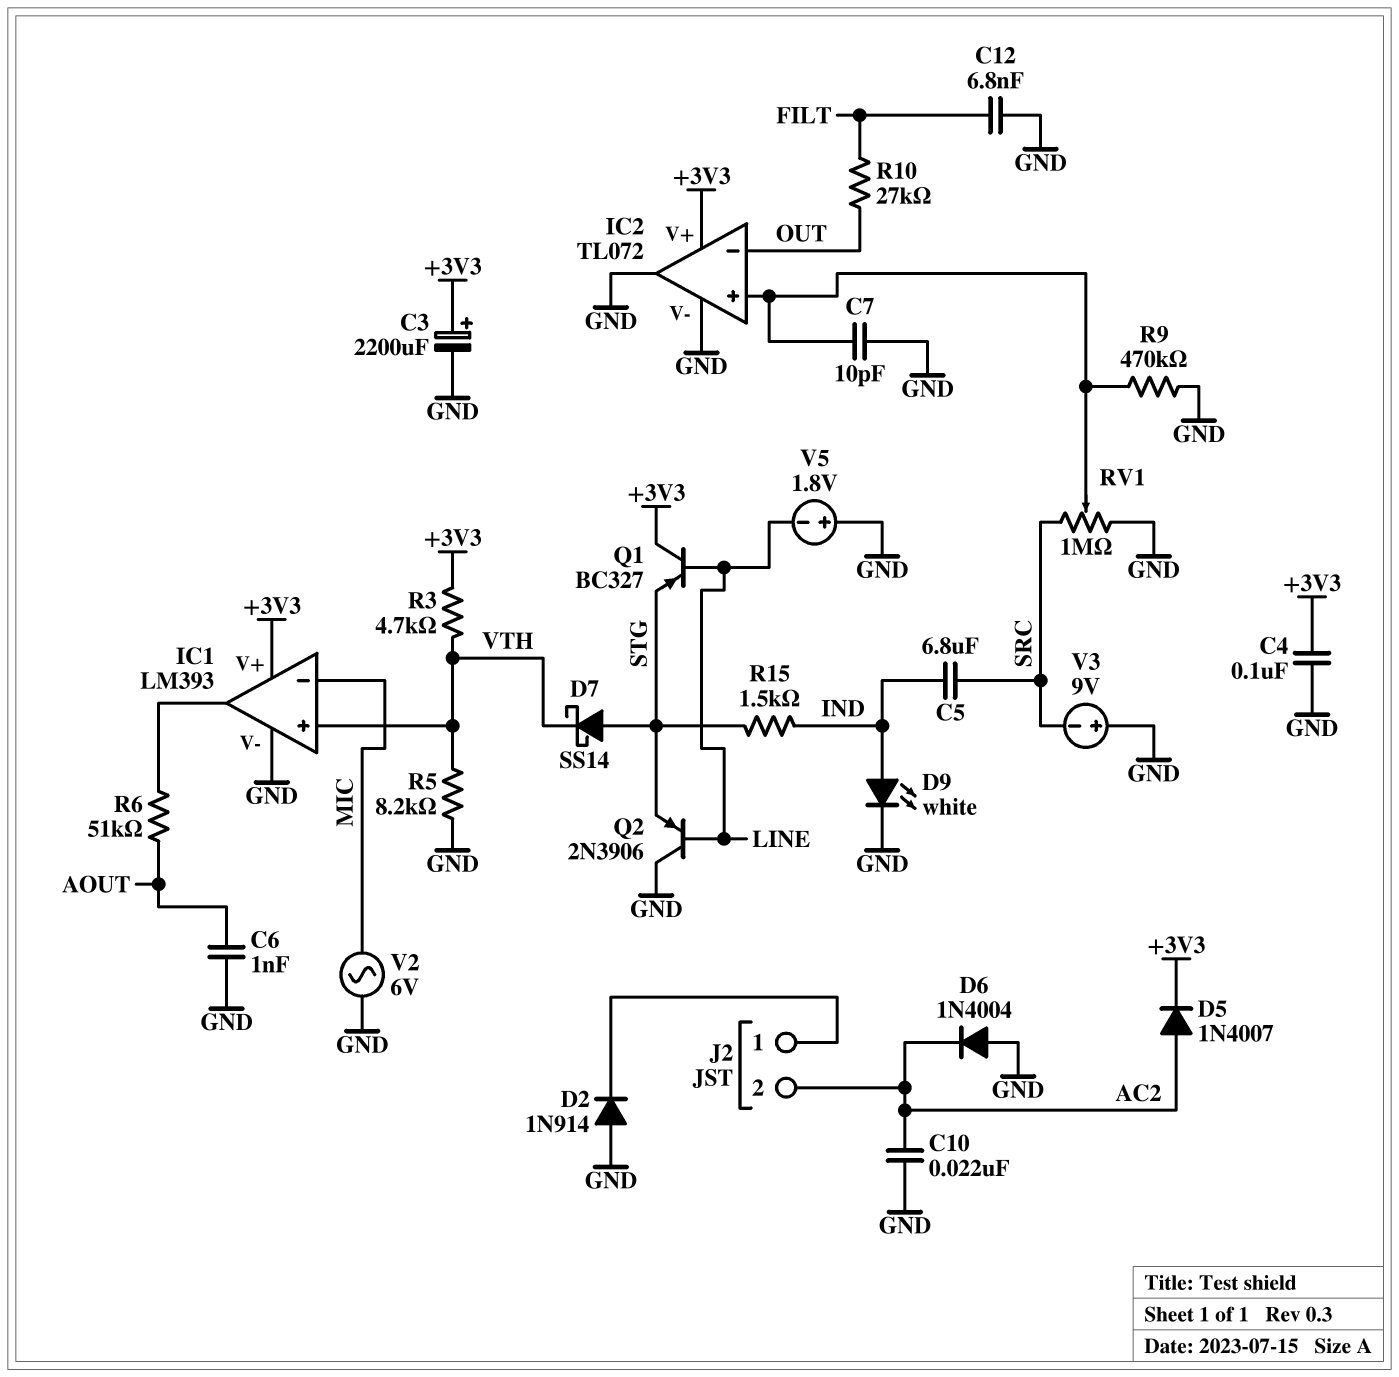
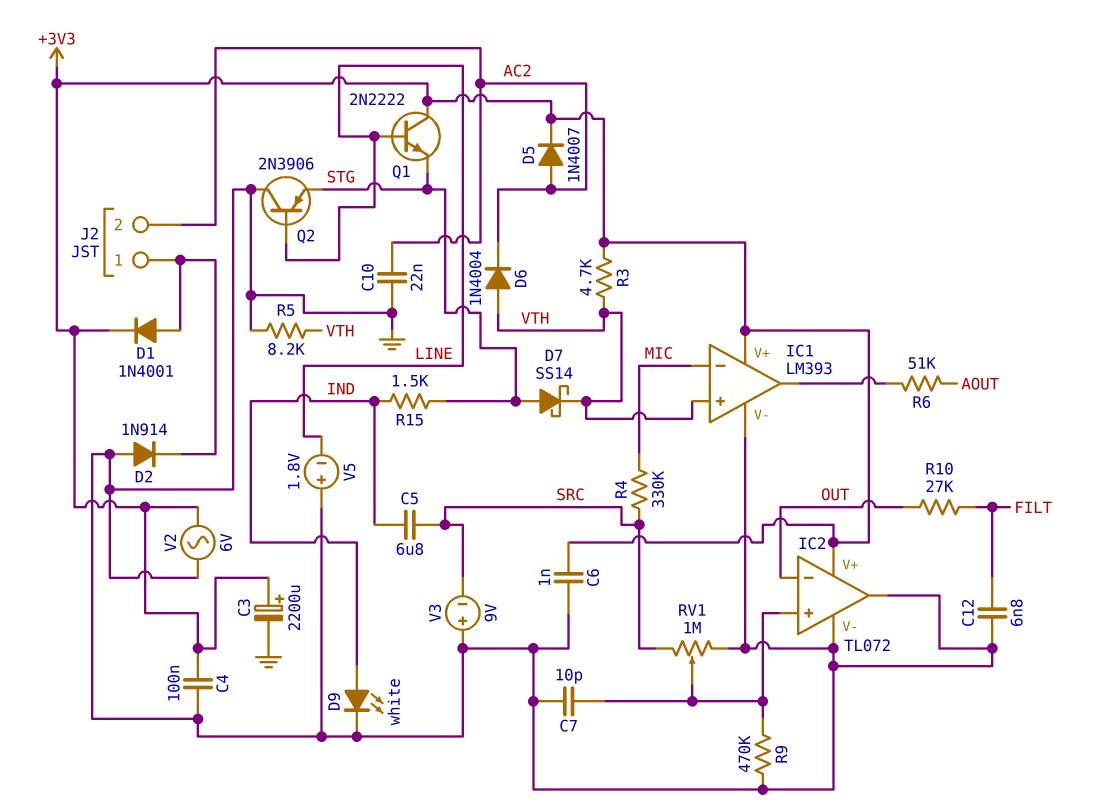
C6: 1nF (AOUT, GND) -> 1nF (+3V3, GND)
D1: none -> diode 1N4001 (A J2/1, K +3V3)
D6: diode 1N4004 (A GND, K AC2) -> diode 1N4004 (A VTH, K AC2)
Q1: PNP BC327 (B LINE, C +3V3, E STG) -> NPN 2N2222 (B LINE, C +3V3, E STG)
R4: none -> 330k (MIC, SRC)
V2: AC 6V (GND, MIC) -> AC 6V (+3V3, GND)

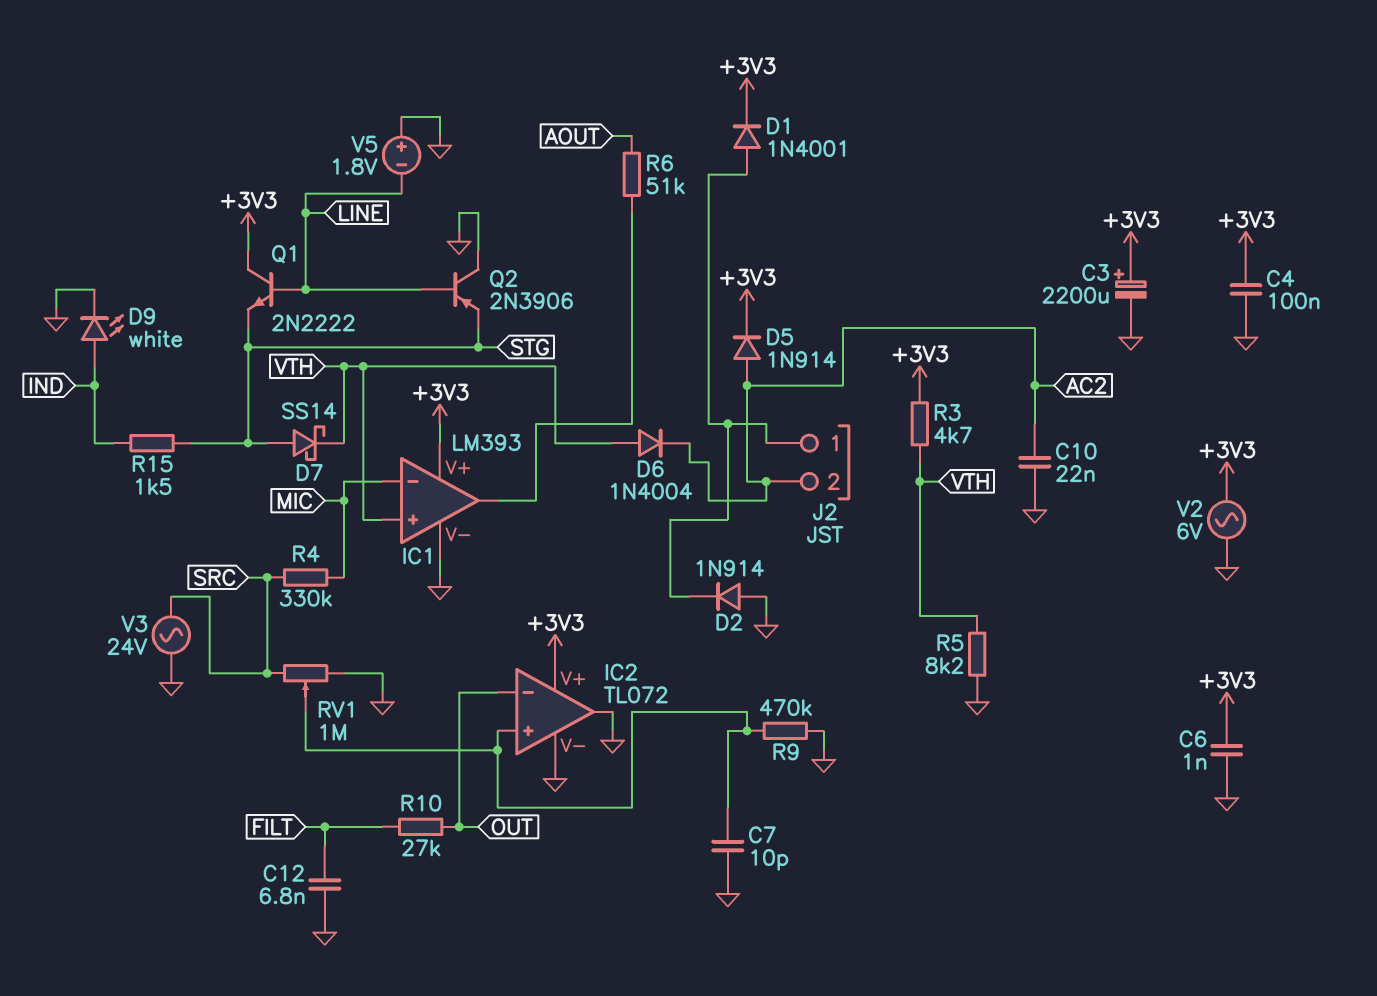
C5: 6.8uF (IND, SRC) -> none
D5: diode 1N4007 (A AC2, K +3V3) -> diode 1N914 (A AC2, K +3V3)
V3: 9V (plus GND, minus SRC) -> AC 24V (GND, SRC)

